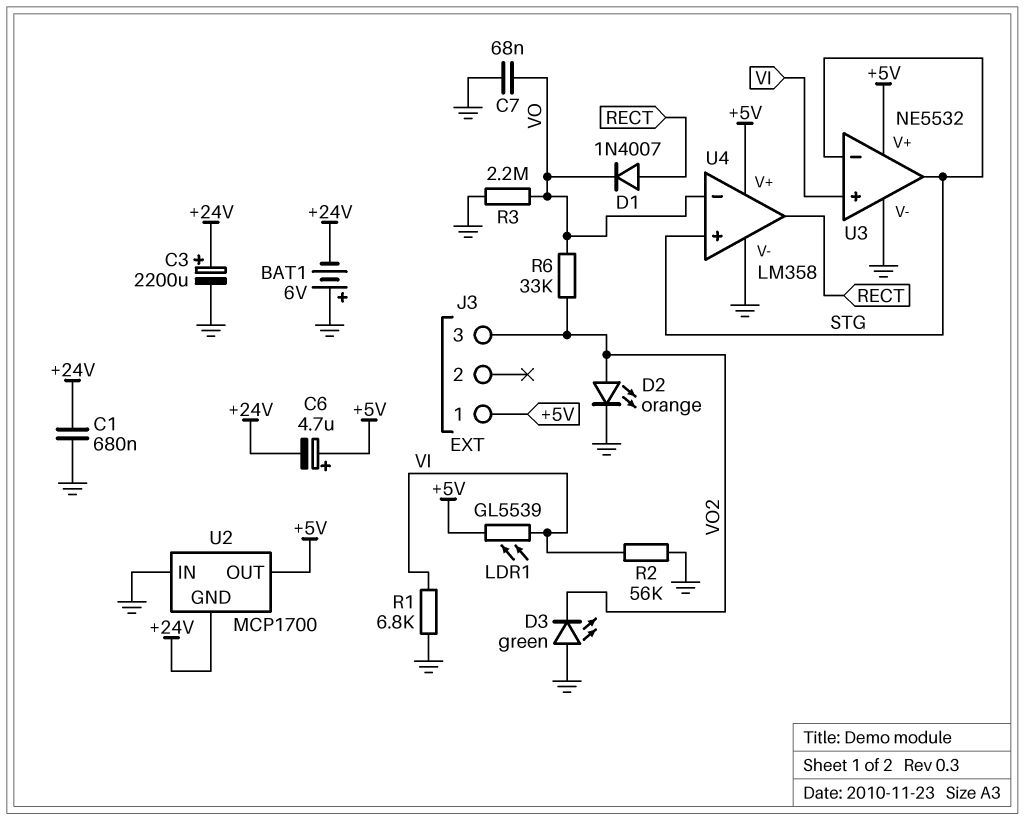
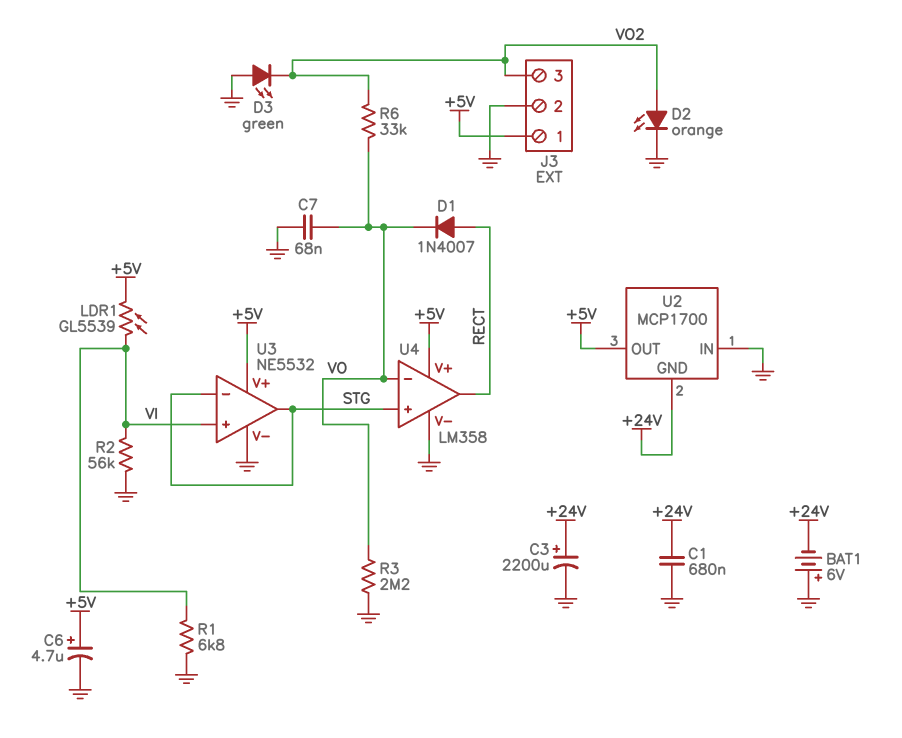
C6: 4.7uF (plus +5V, minus +24V) -> 4.7uF (plus +5V, minus GND)
J3 pin 2: none -> GND

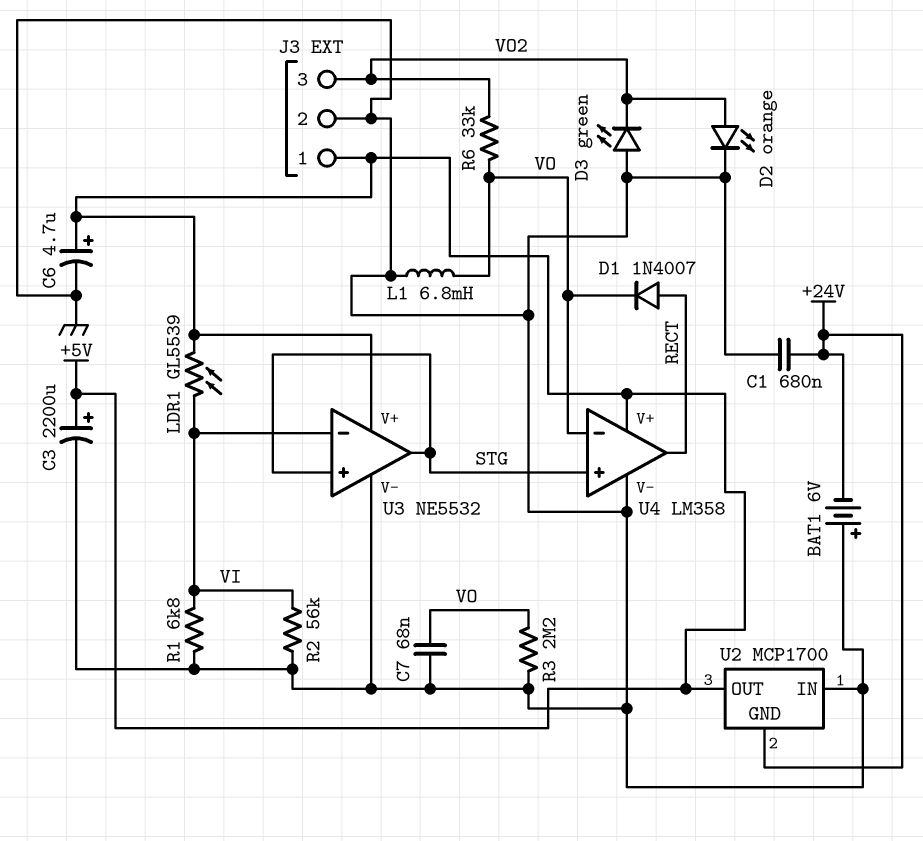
C3: 2200uF (plus +24V, minus GND) -> 2200uF (plus +5V, minus GND)
L1: none -> 6.8mH (GND, VO)
U3 pin in+: VI -> STG
U3 pin in-: STG -> VI

